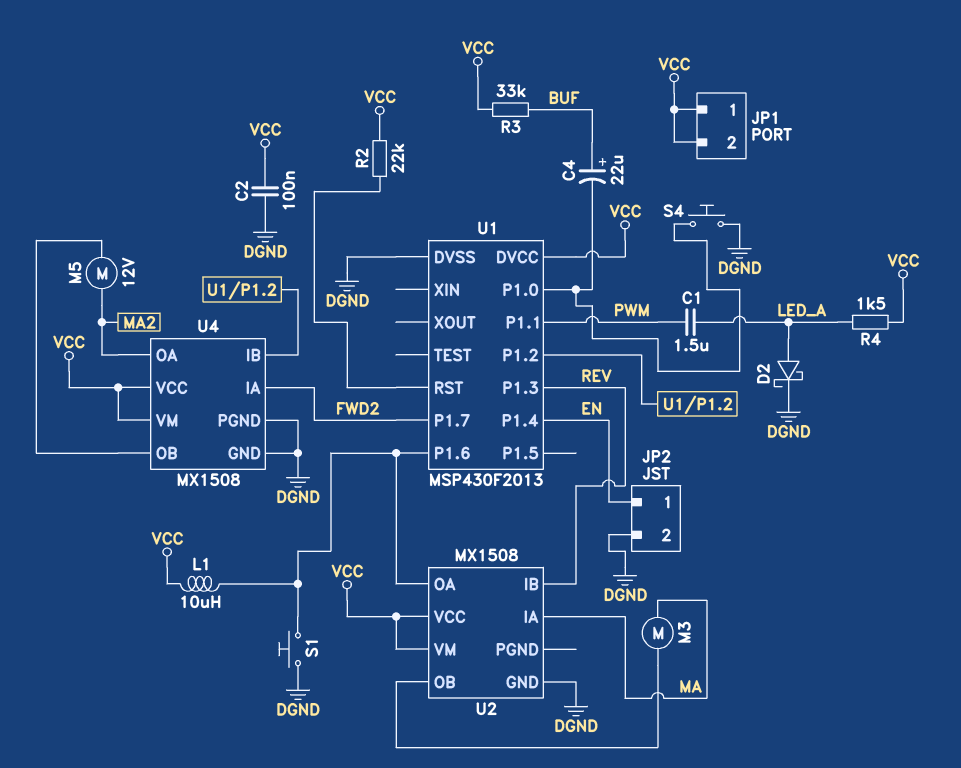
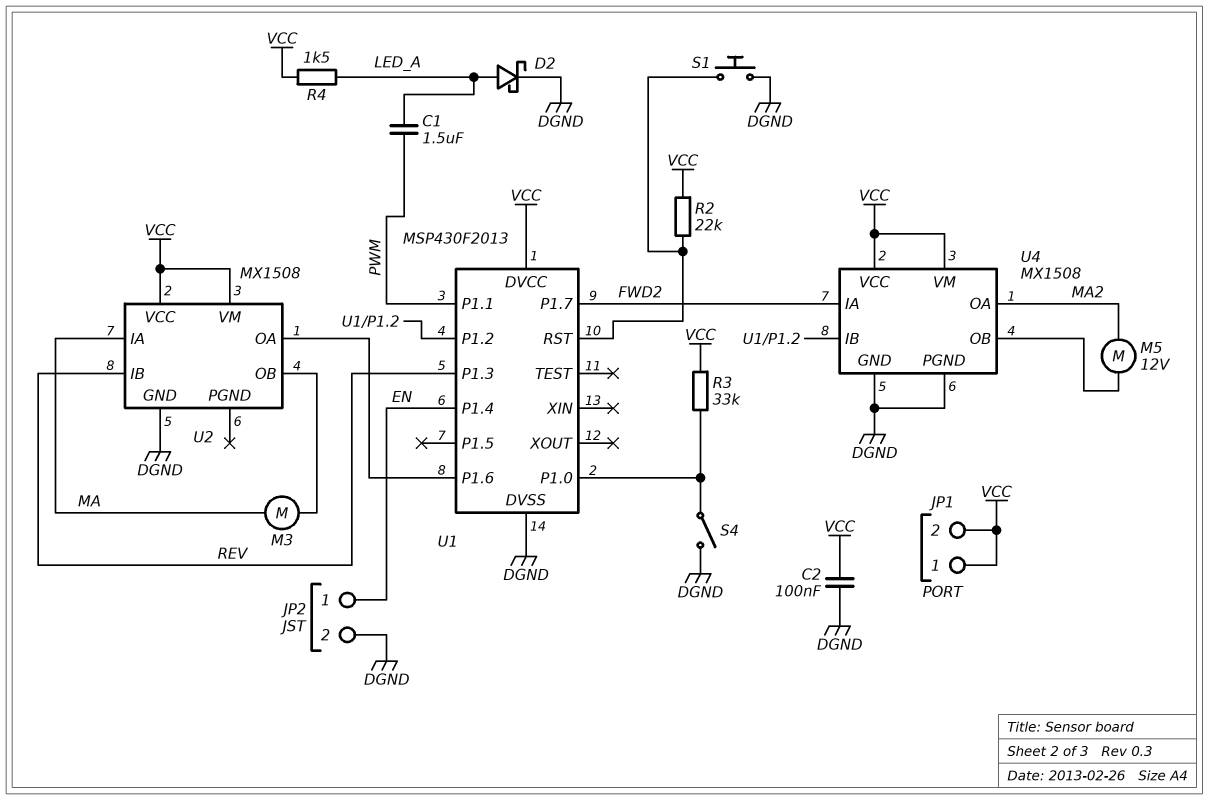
C4: 22uF (plus BUF, minus U1/P1.0) -> none
L1: 10uH (U1/P1.6, VCC) -> none
R3: 33k (BUF, VCC) -> 33k (U1/P1.0, VCC)
S1: button (DGND, U1/P1.6) -> button (DGND, U1/RST)
S4: button (DGND, U1/P1.0) -> switch (DGND, U1/P1.0)

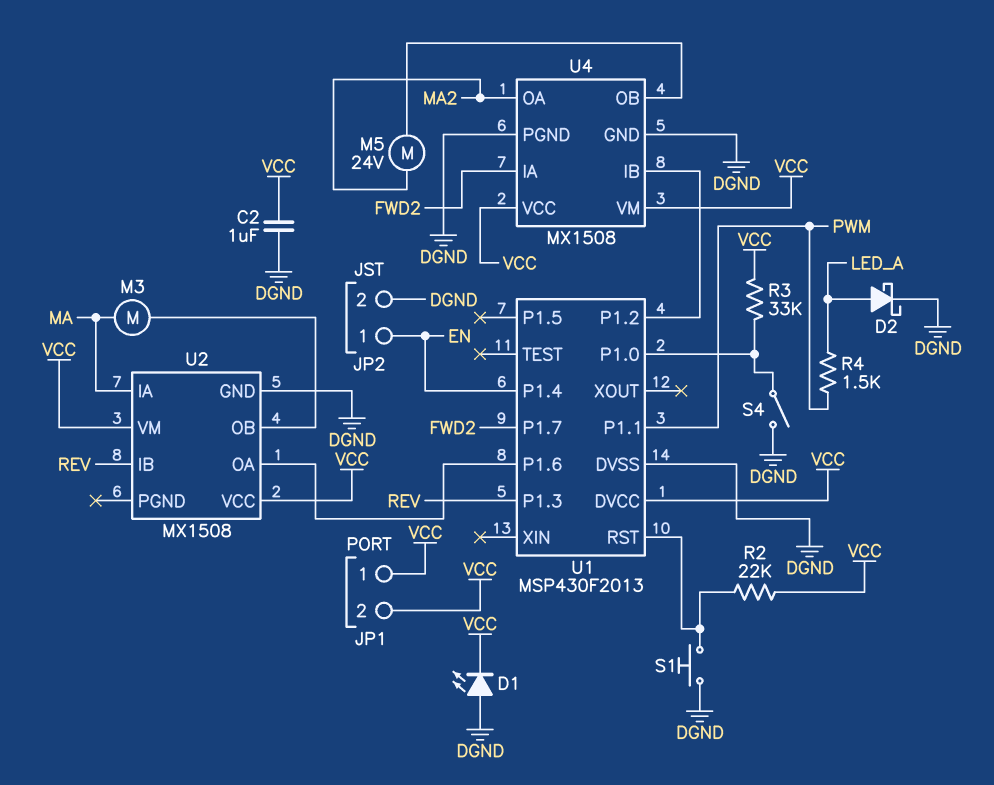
C1: 1.5uF (LED_A, PWM) -> none
C2: 100nF (DGND, VCC) -> 1uF (DGND, VCC)
D1: none -> LED (A DGND, K VCC)
M5: motor 12V (MA2, U4/OB) -> motor 24V (MA2, U4/OB)
R4: 1.5k (LED_A, VCC) -> 1.5k (LED_A, PWM)

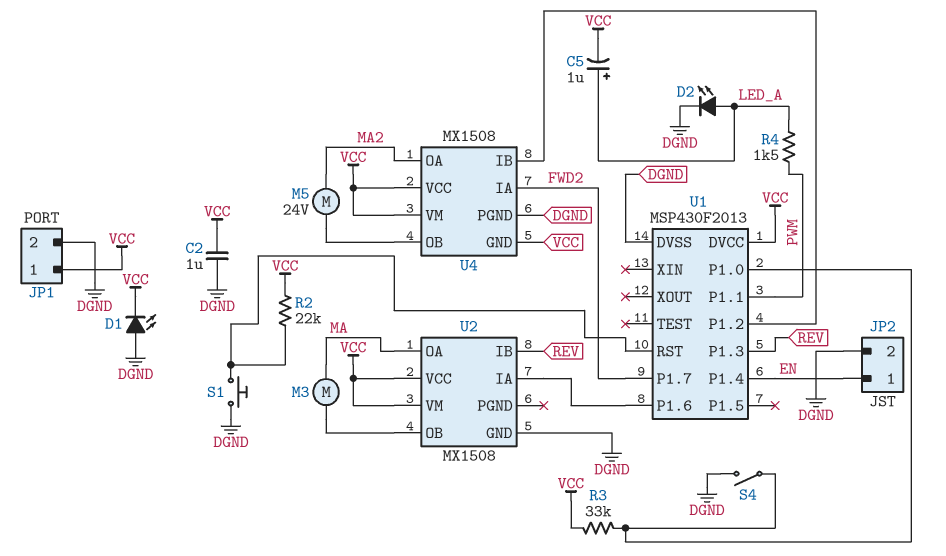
C5: none -> 1uF (plus LED_A, minus VCC)
D2: schottky (A LED_A, K DGND) -> LED (A LED_A, K DGND)
JP1 pin 2: VCC -> DGND
U2 pin IA: MA -> U1/P1.6
U2 pin OA: U1/P1.6 -> MA
U4 pin GND: DGND -> VCC

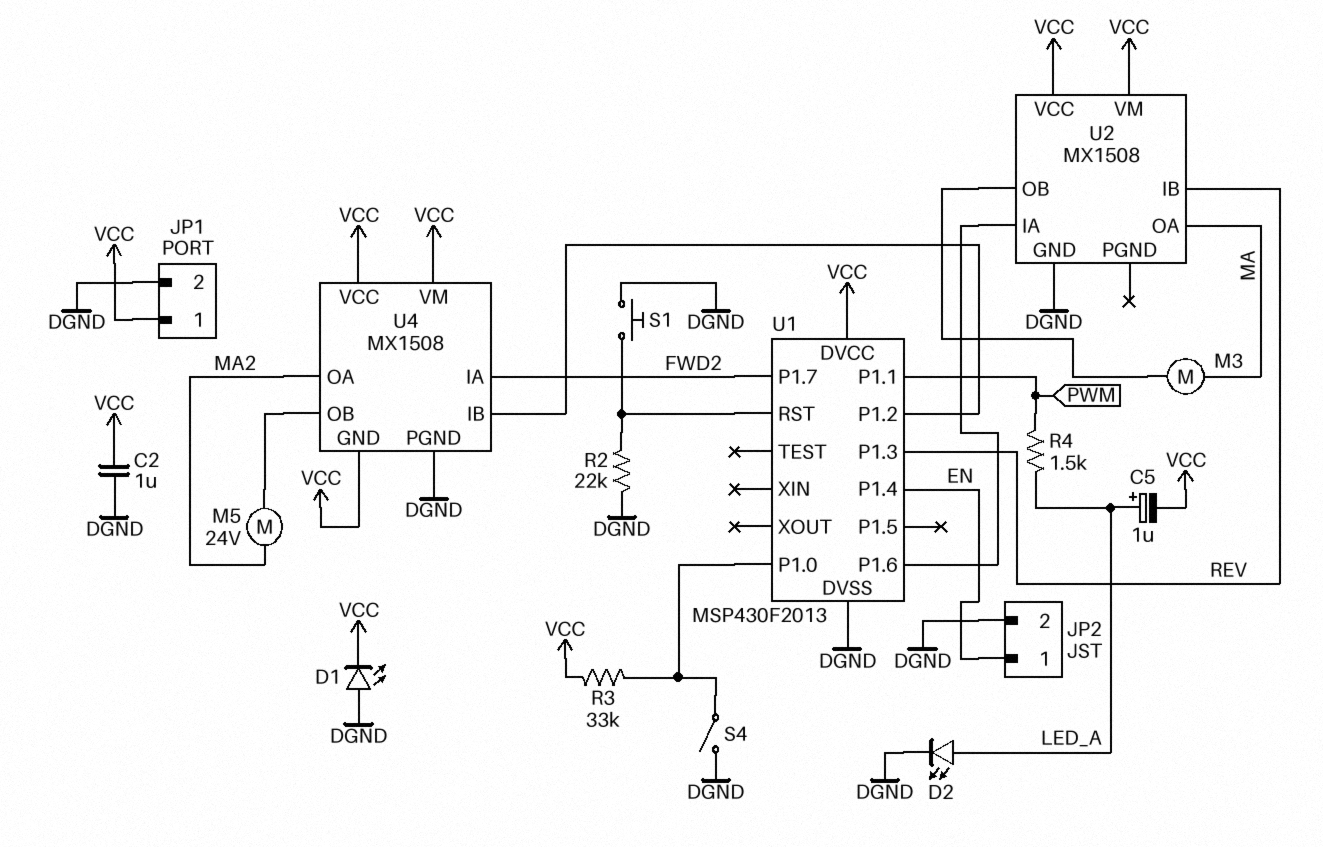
R2: 22k (U1/RST, VCC) -> 22k (DGND, U1/RST)

